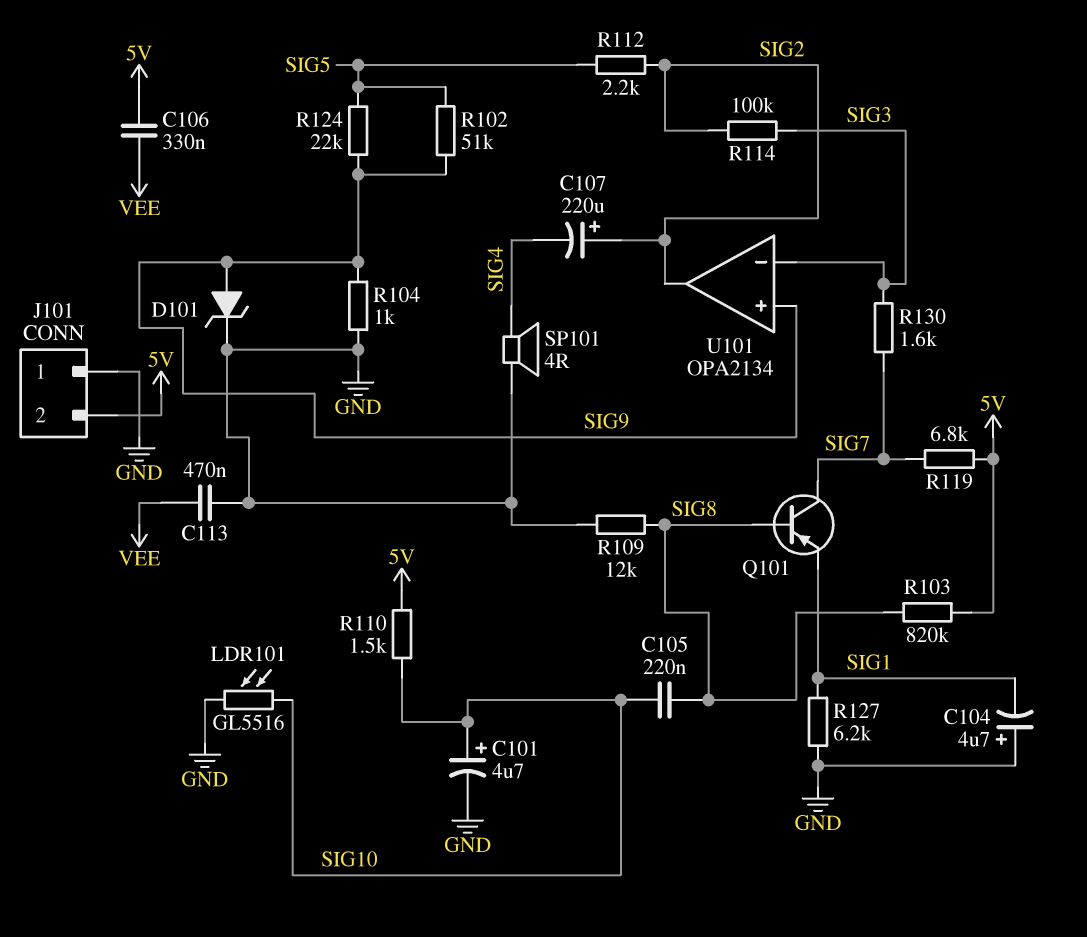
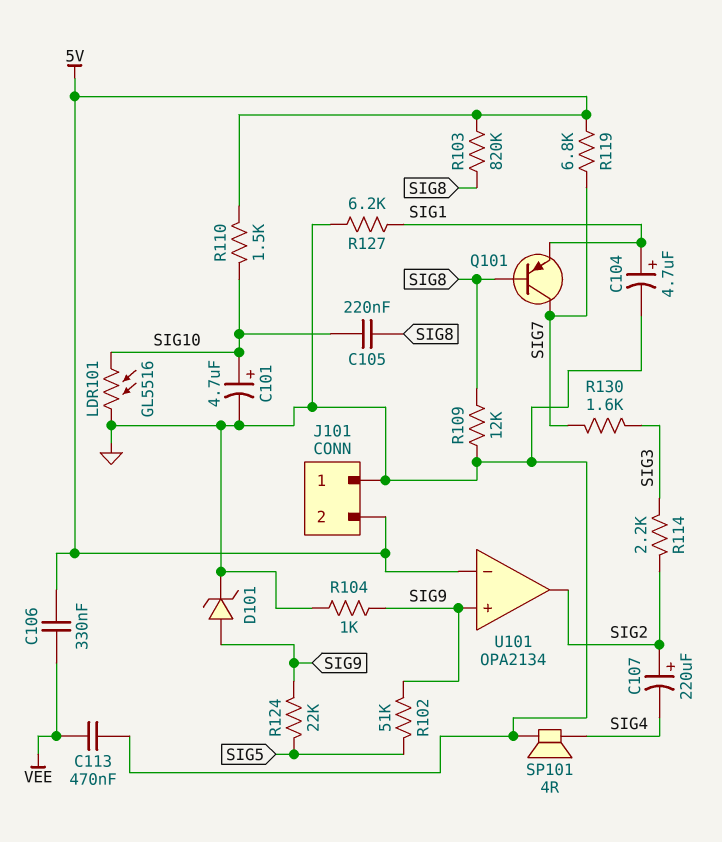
C104: 4.7uF (plus GND, minus SIG1) -> 4.7uF (plus SIG1, minus GND)
R112: 2.2k (SIG2, SIG5) -> none
R114: 100k (SIG2, SIG3) -> 2.2k (SIG2, SIG3)
U101 pin in-: SIG3 -> 5V

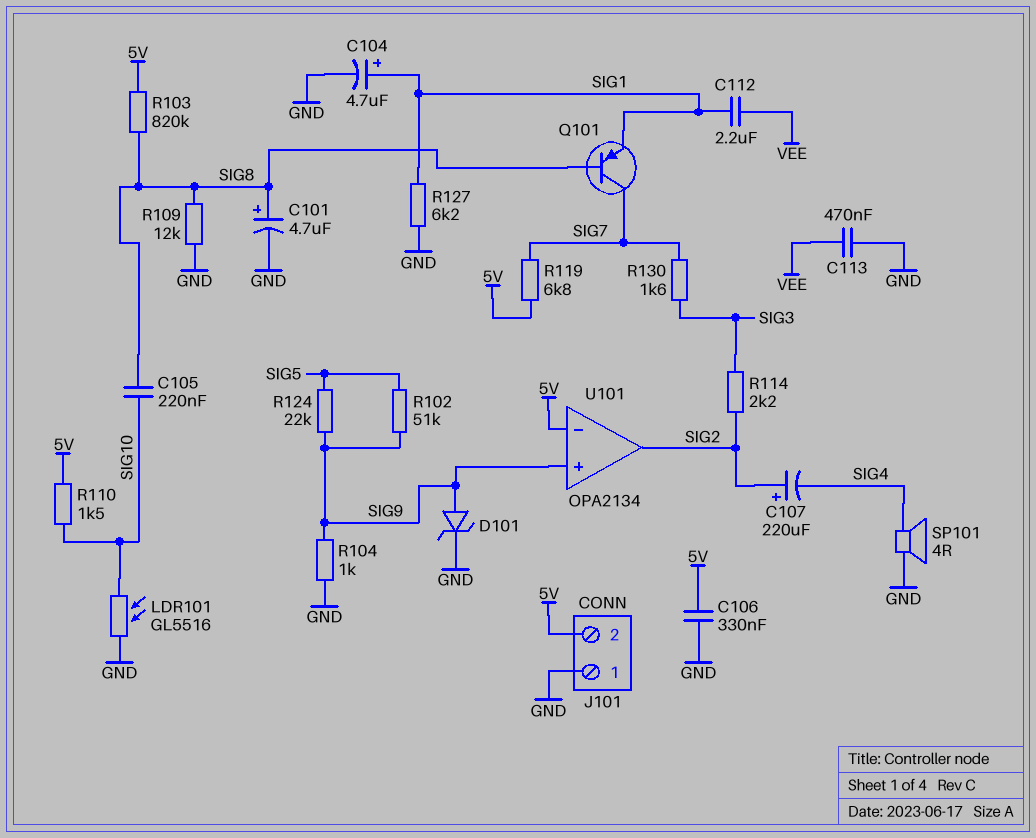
C101: 4.7uF (plus SIG10, minus GND) -> 4.7uF (plus SIG8, minus GND)
C106: 330nF (5V, VEE) -> 330nF (5V, GND)
C112: none -> 2.2uF (SIG1, VEE)

